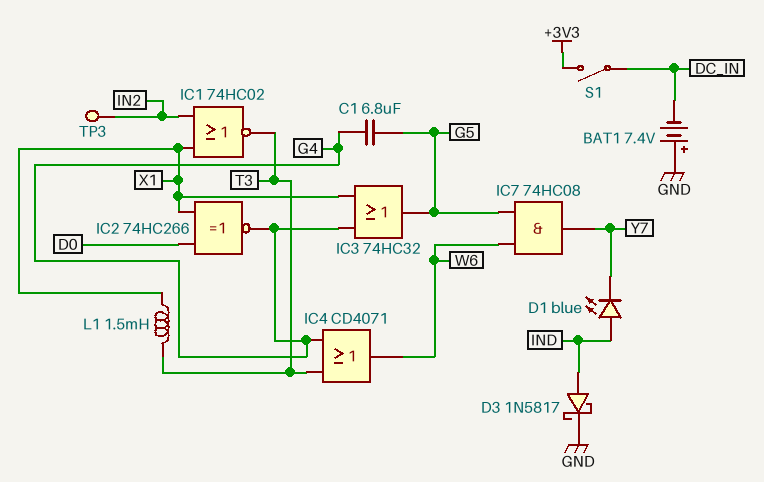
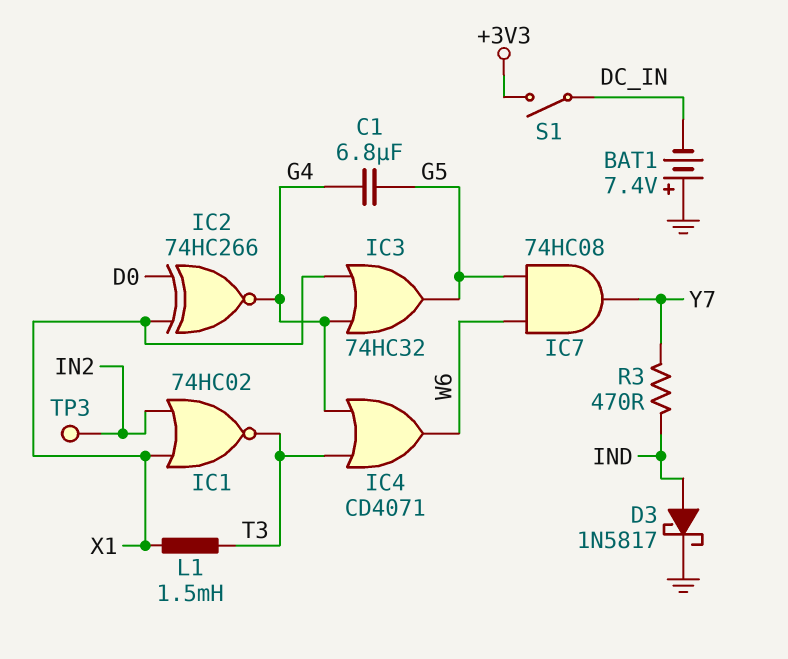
D1: LED blue (A IND, K Y7) -> none
R3: none -> 470 (IND, Y7)

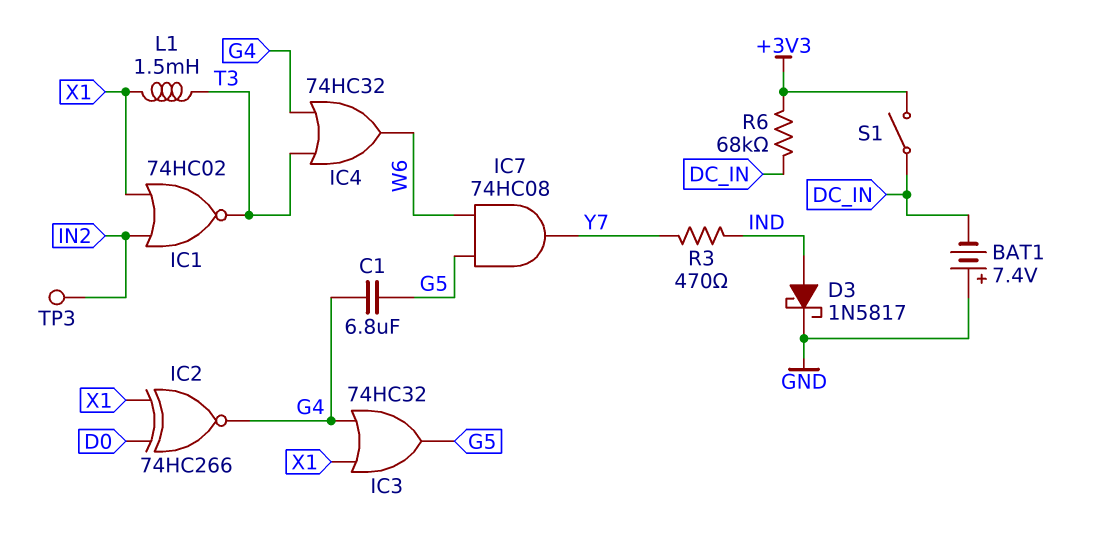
IC4: OR CD4071 (in G4, in T3, out W6) -> OR 74HC32 (in G4, in T3, out W6)
R6: none -> 68k (+3V3, DC_IN)

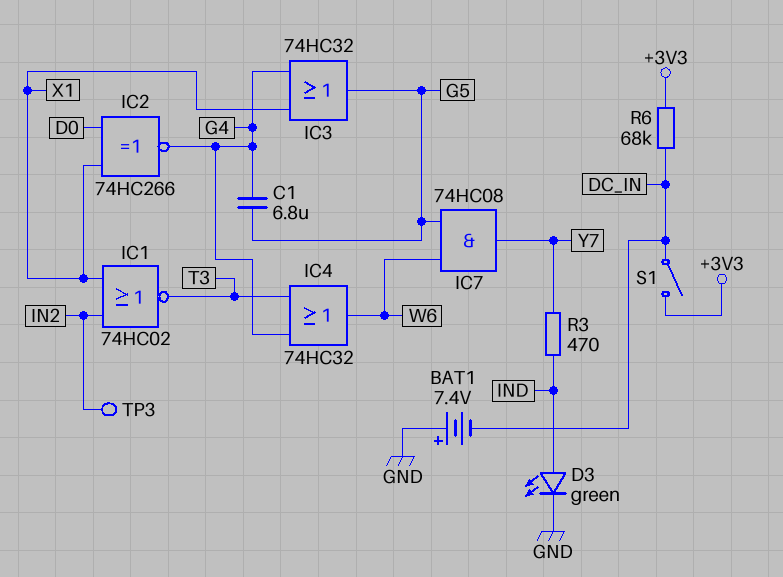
D3: schottky 1N5817 (A IND, K GND) -> LED green (A IND, K GND)
L1: 1.5mH (T3, X1) -> none

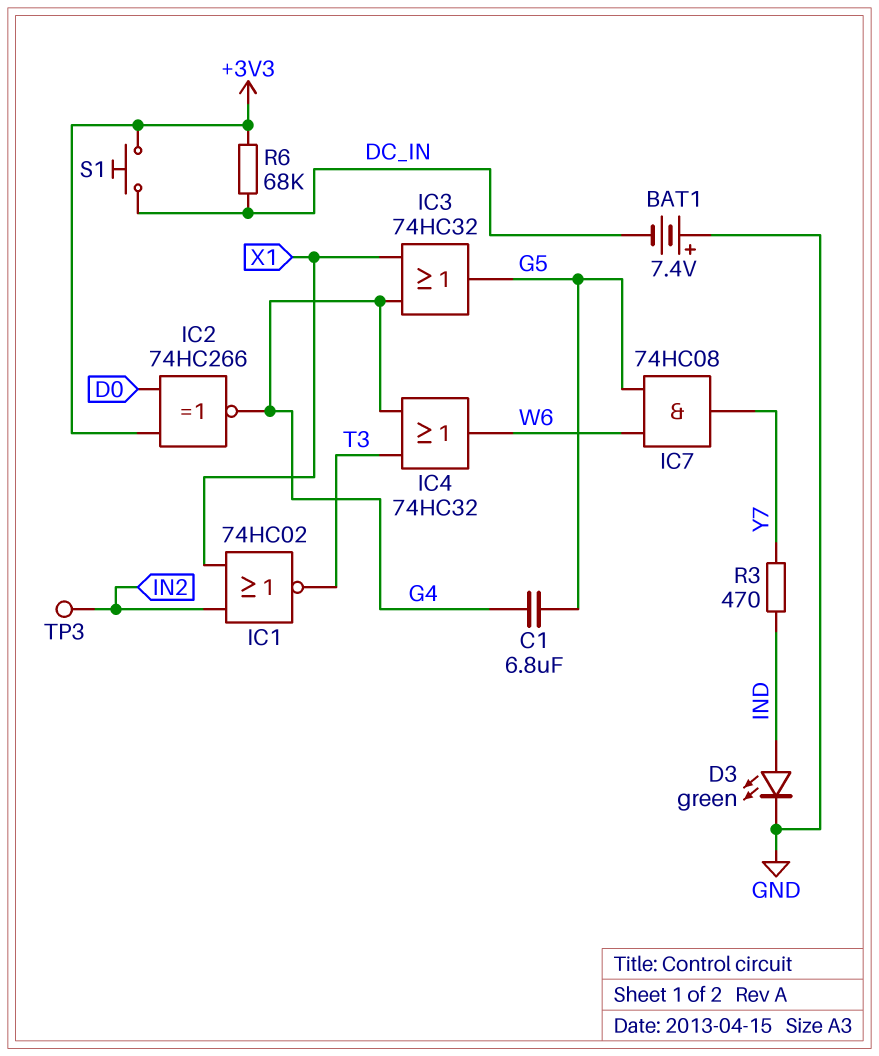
IC2: XNOR 74HC266 (in D0, in X1, out G4) -> XNOR 74HC266 (in +3V3, in D0, out G4)
S1: switch (+3V3, DC_IN) -> button (+3V3, DC_IN)

